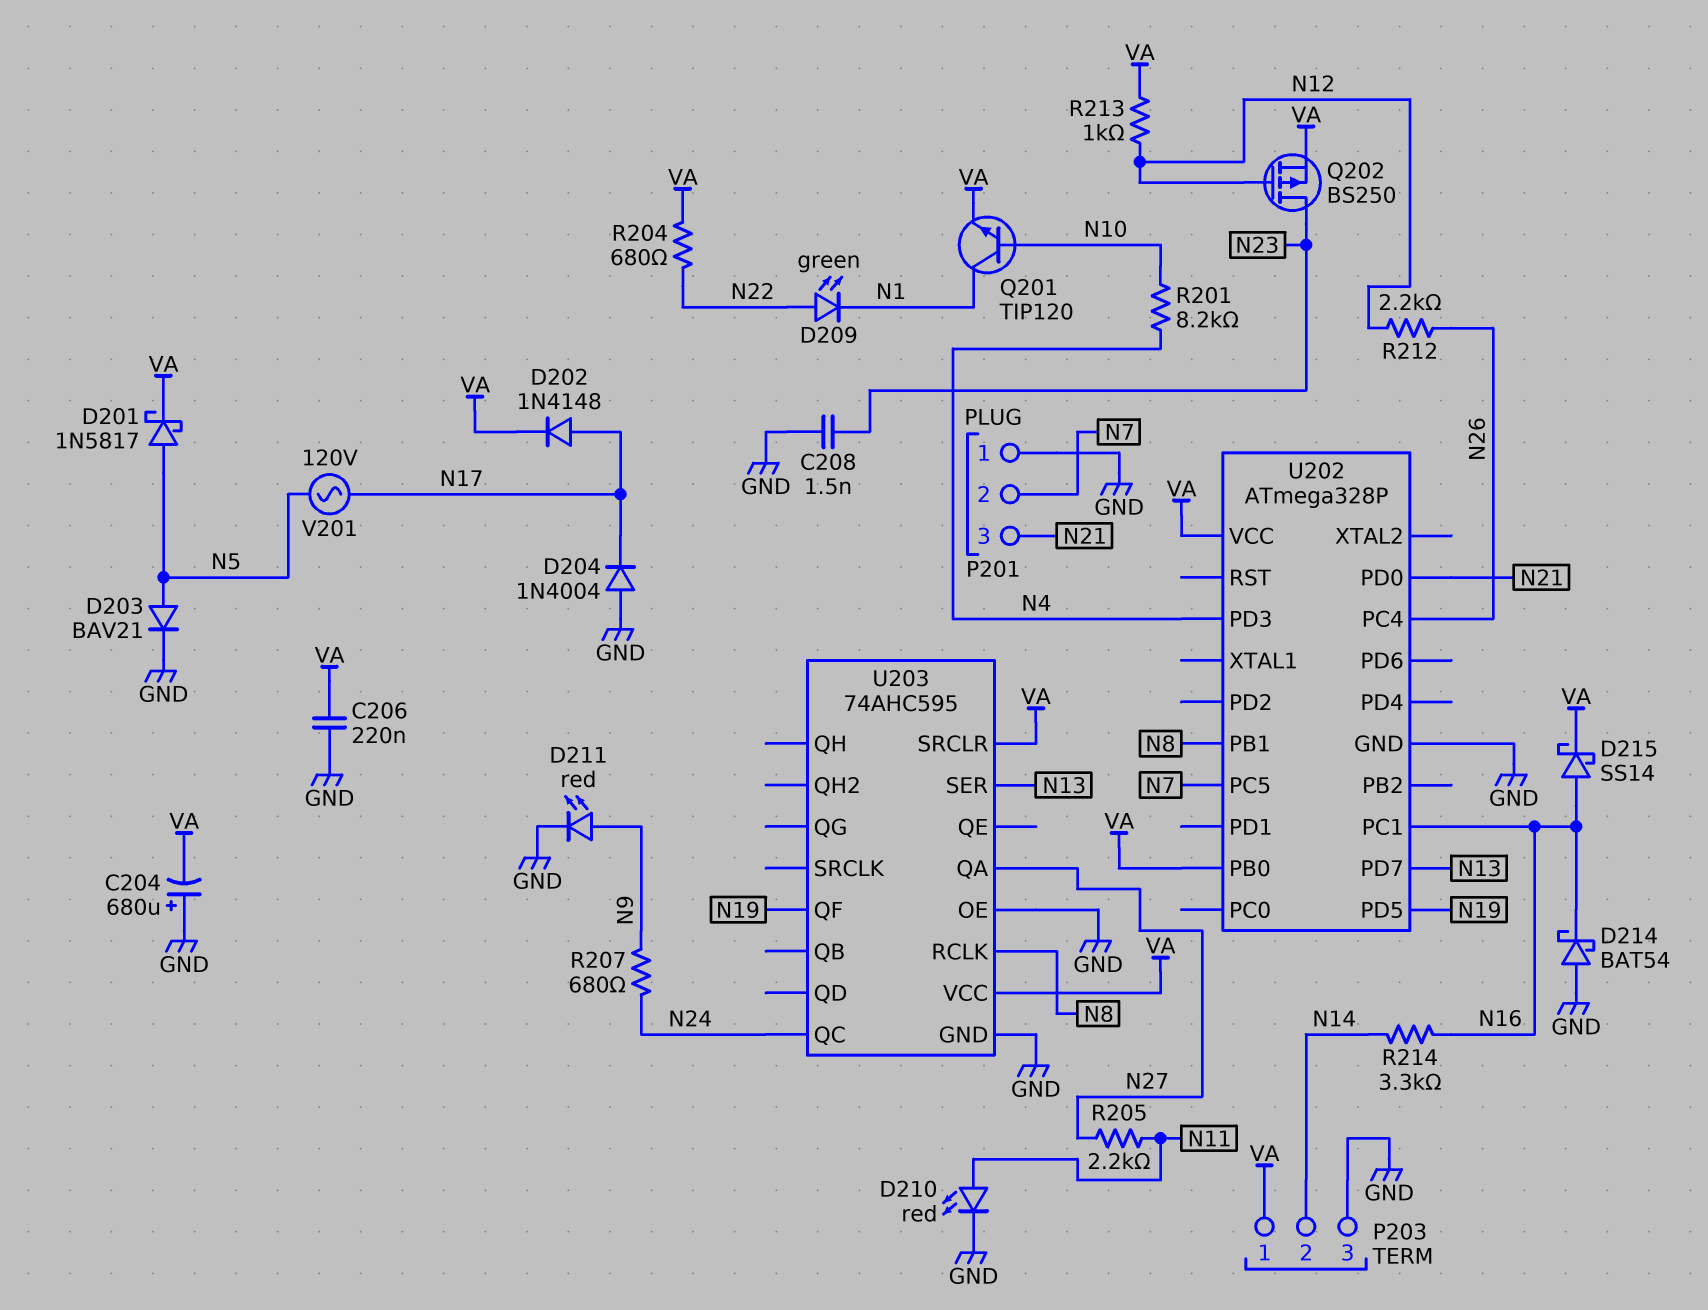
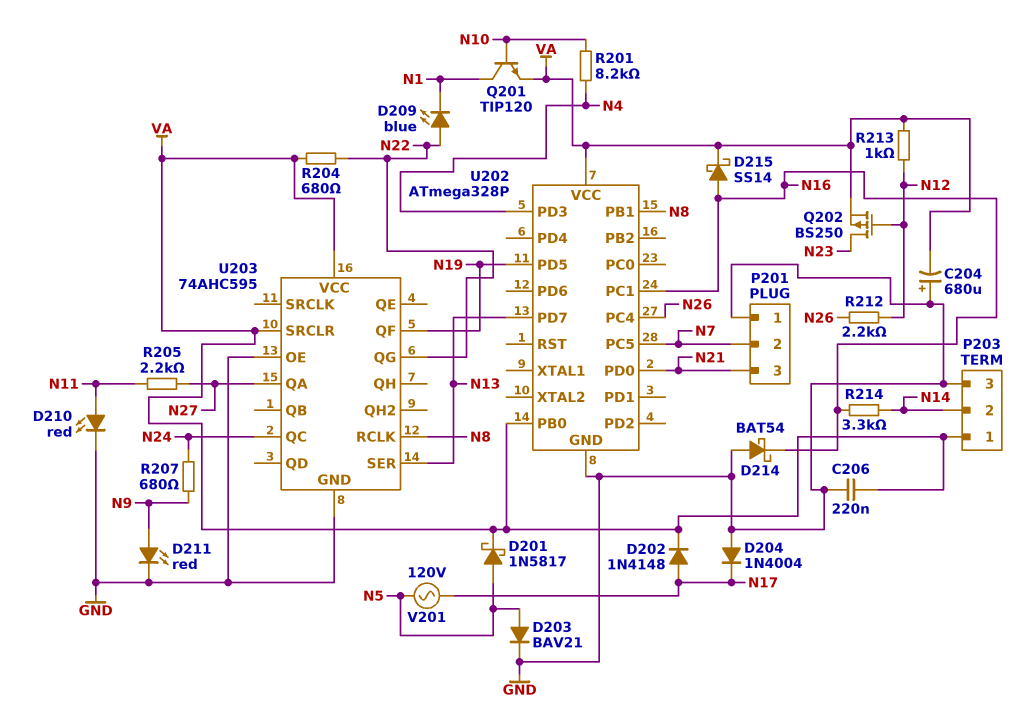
C208: 1.5nF (GND, N23) -> none
D209: LED green (A N22, K N1) -> LED blue (A N22, K N1)
U203 pin QG: none -> N22

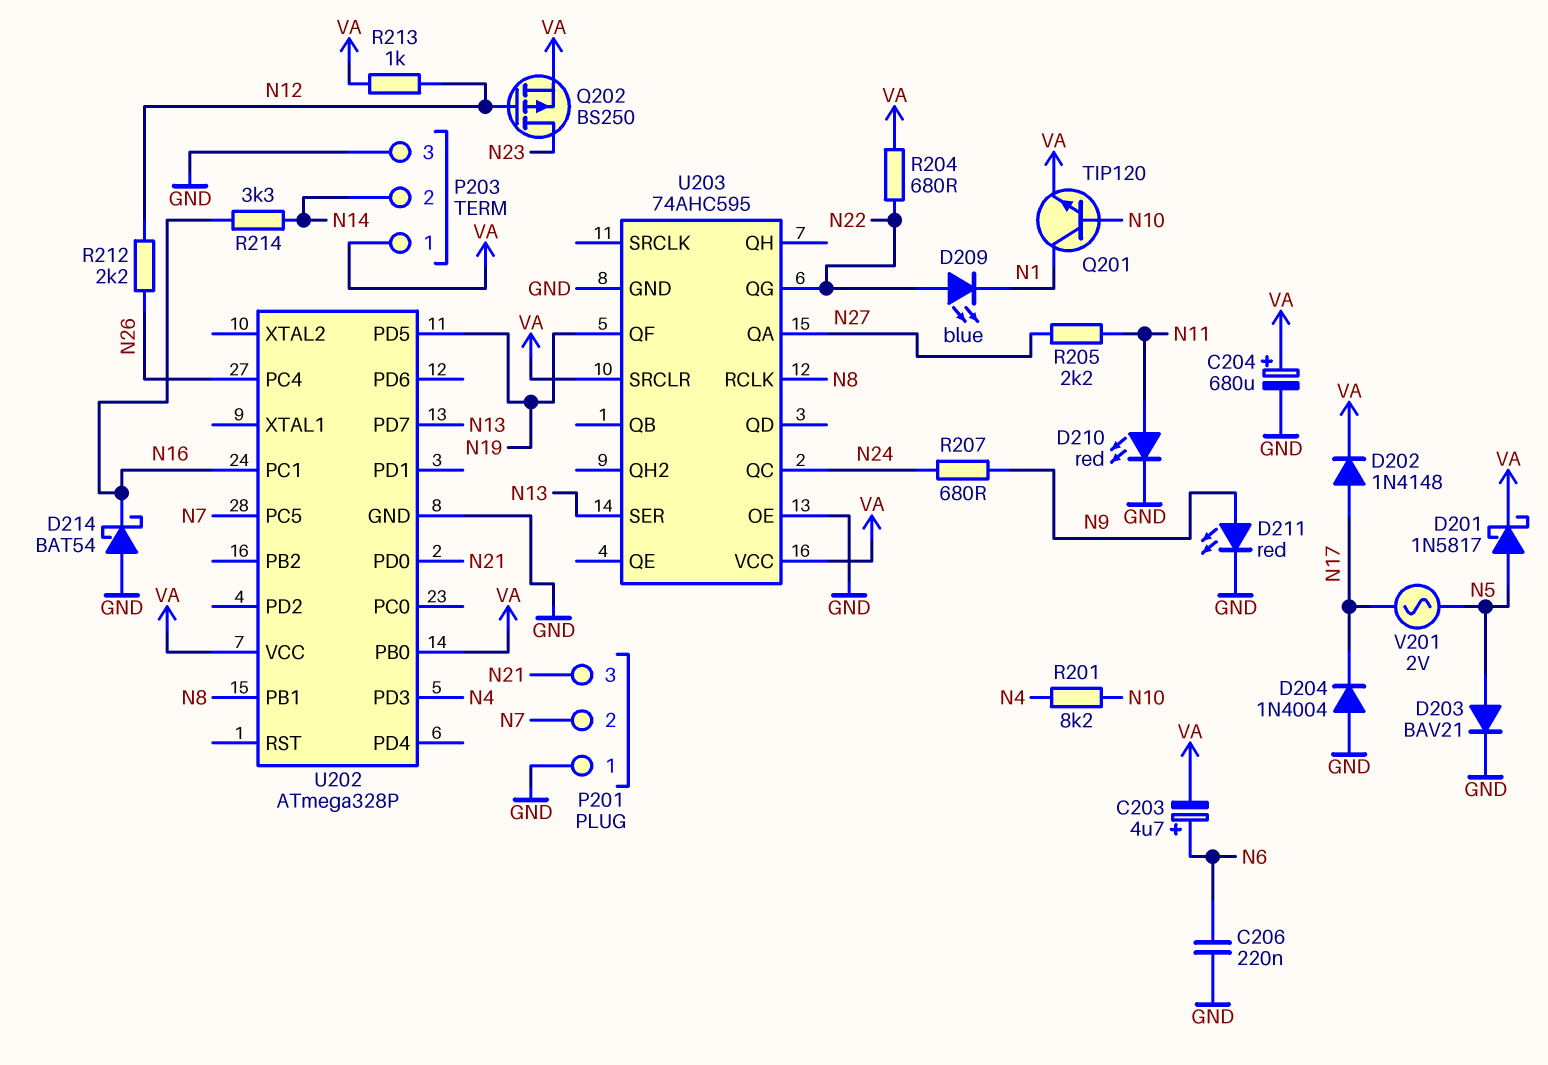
C203: none -> 4.7uF (plus N6, minus VA)
C204: 680uF (plus GND, minus VA) -> 680uF (plus VA, minus GND)
C206: 220nF (GND, VA) -> 220nF (GND, N6)
D215: schottky SS14 (A N16, K VA) -> none
V201: AC 120V (N5, N17) -> AC 2V (N5, N17)

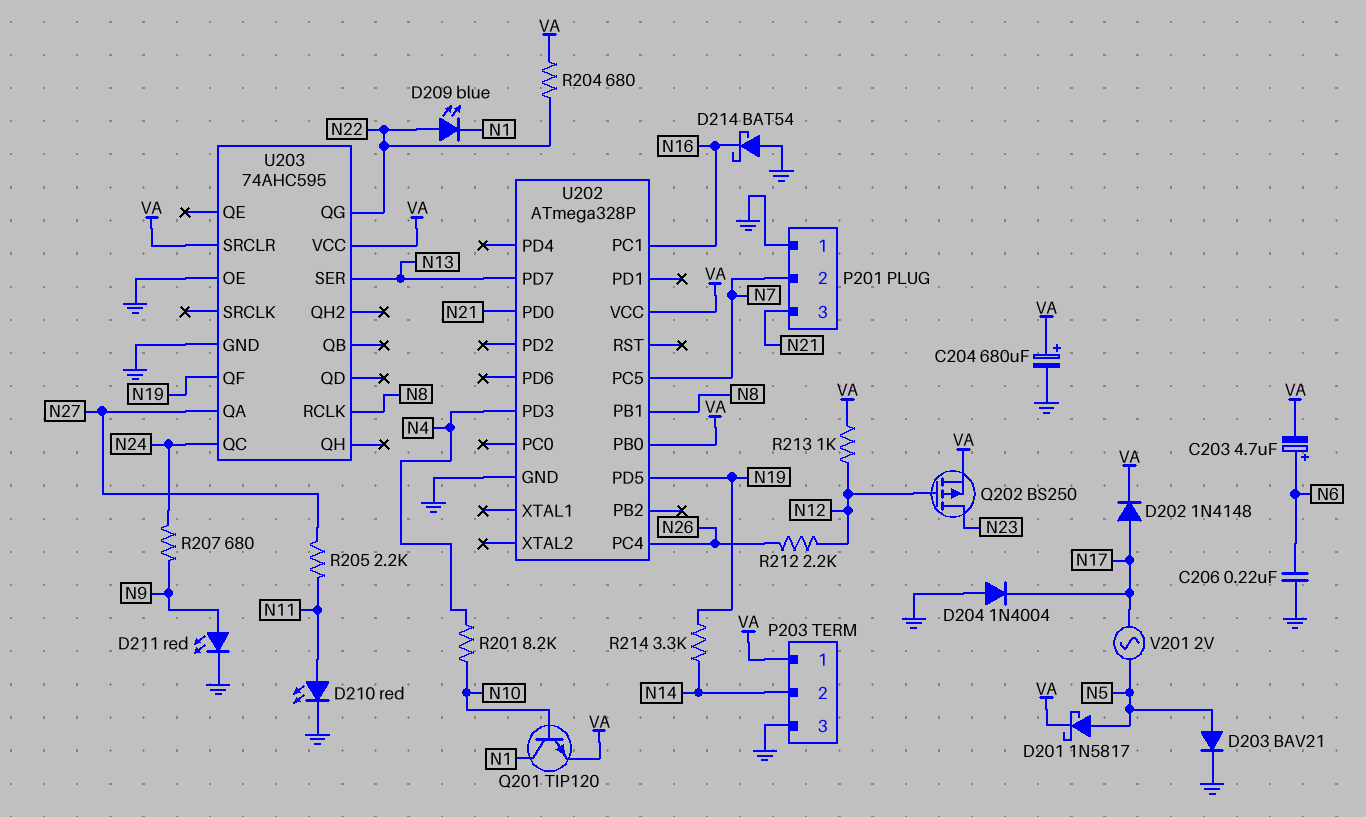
R214: 3.3k (N14, N16) -> 3.3k (N14, N19)

